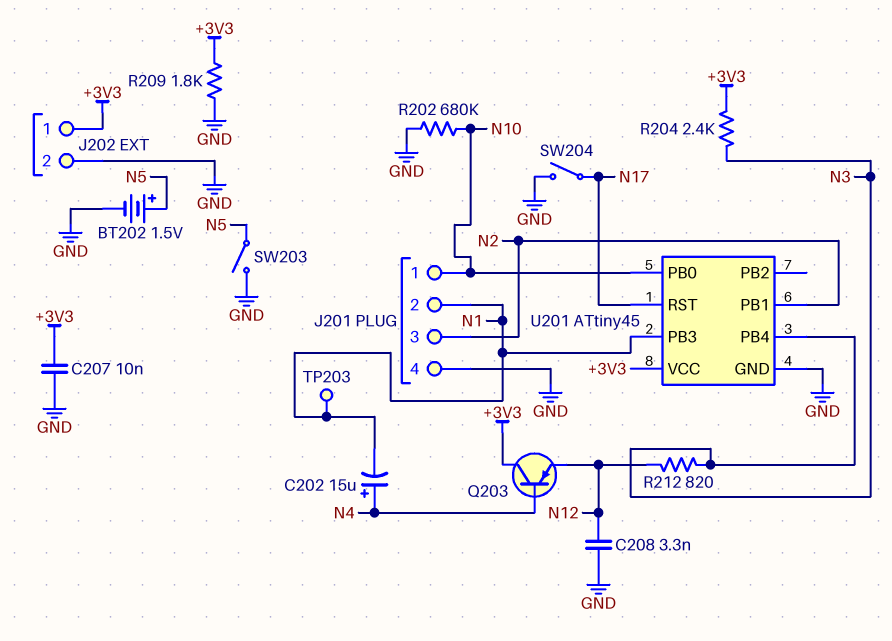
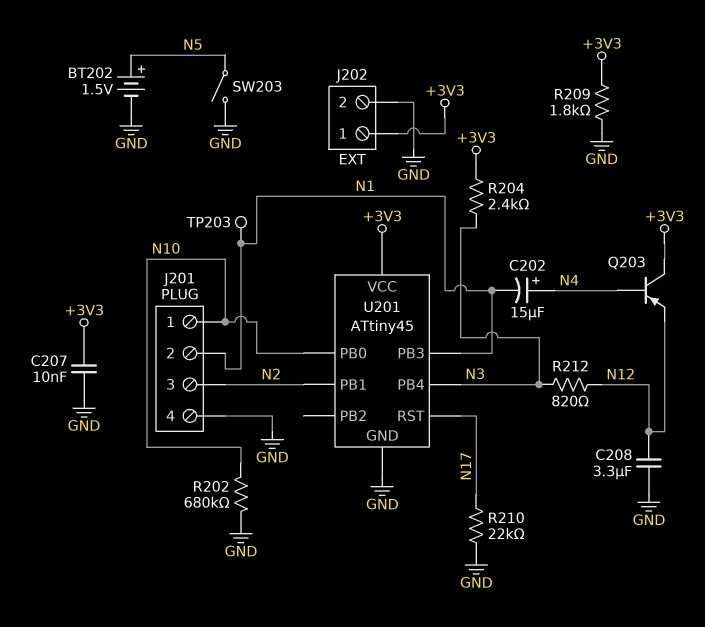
C208: 3.3nF (GND, N12) -> 3.3uF (GND, N12)
R210: none -> 22k (GND, N17)
SW204: switch (GND, N17) -> none

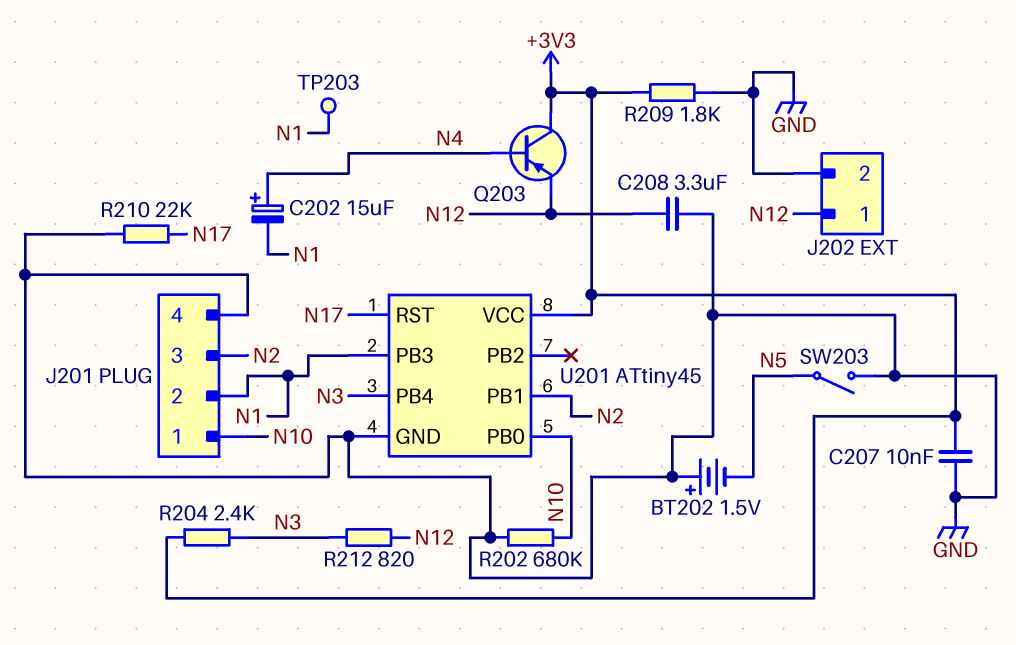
BT202: 1.5V (plus N5, minus GND) -> 1.5V (plus GND, minus N5)
J202 pin 1: +3V3 -> N12

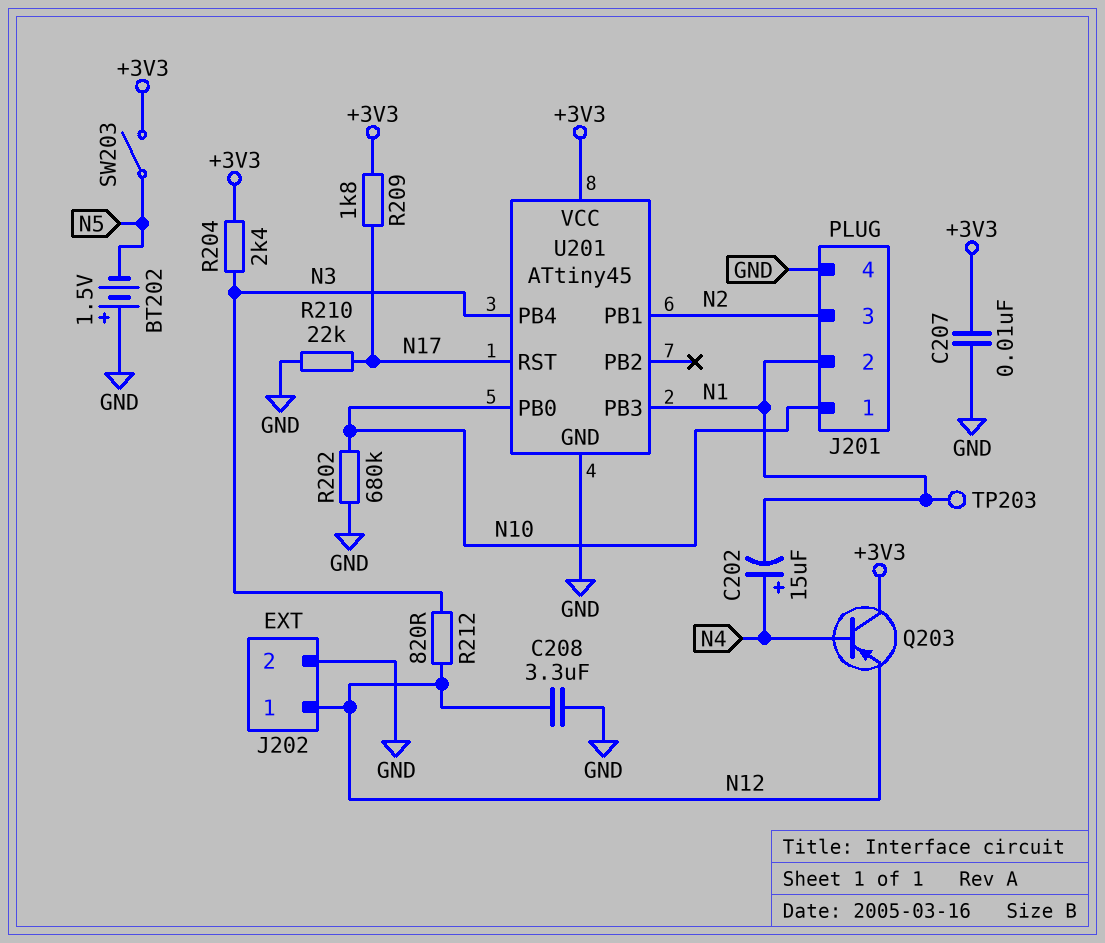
R209: 1.8k (+3V3, GND) -> 1.8k (+3V3, N17)
SW203: switch (GND, N5) -> switch (+3V3, N5)

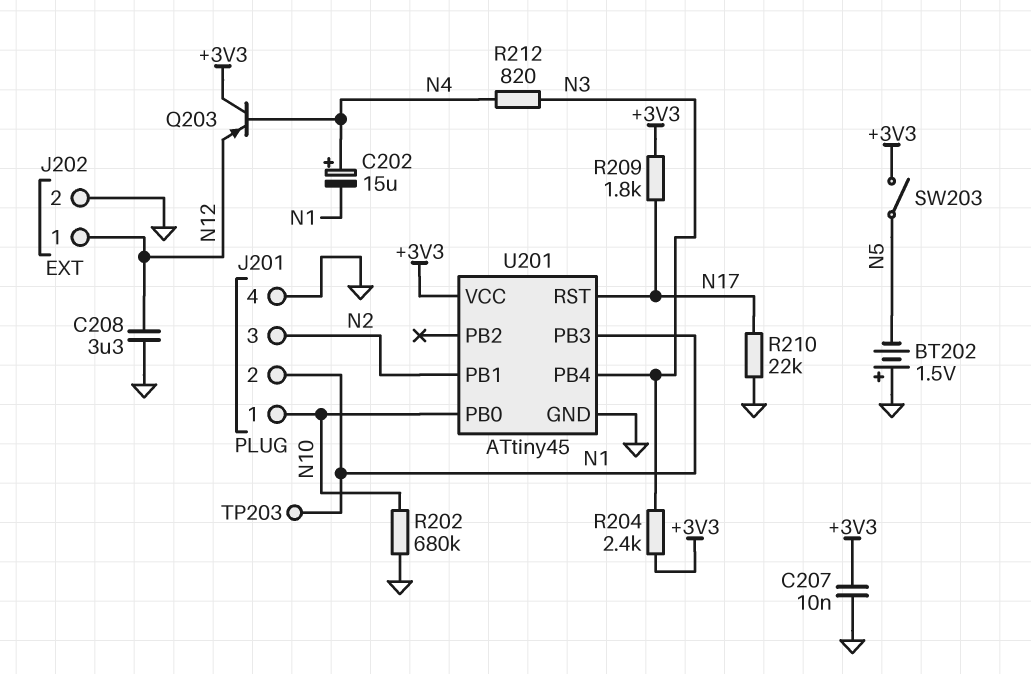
R212: 820 (N3, N12) -> 820 (N3, N4)

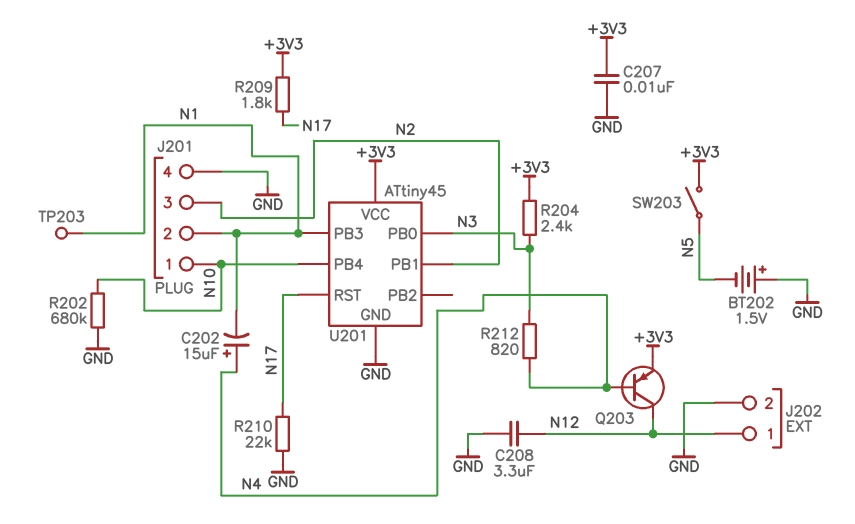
Q203: PNP (B N4, C +3V3, E N12) -> PNP (B N4, C N12, E +3V3)
U201 pin PB0: N10 -> N3
U201 pin PB4: N3 -> N10

